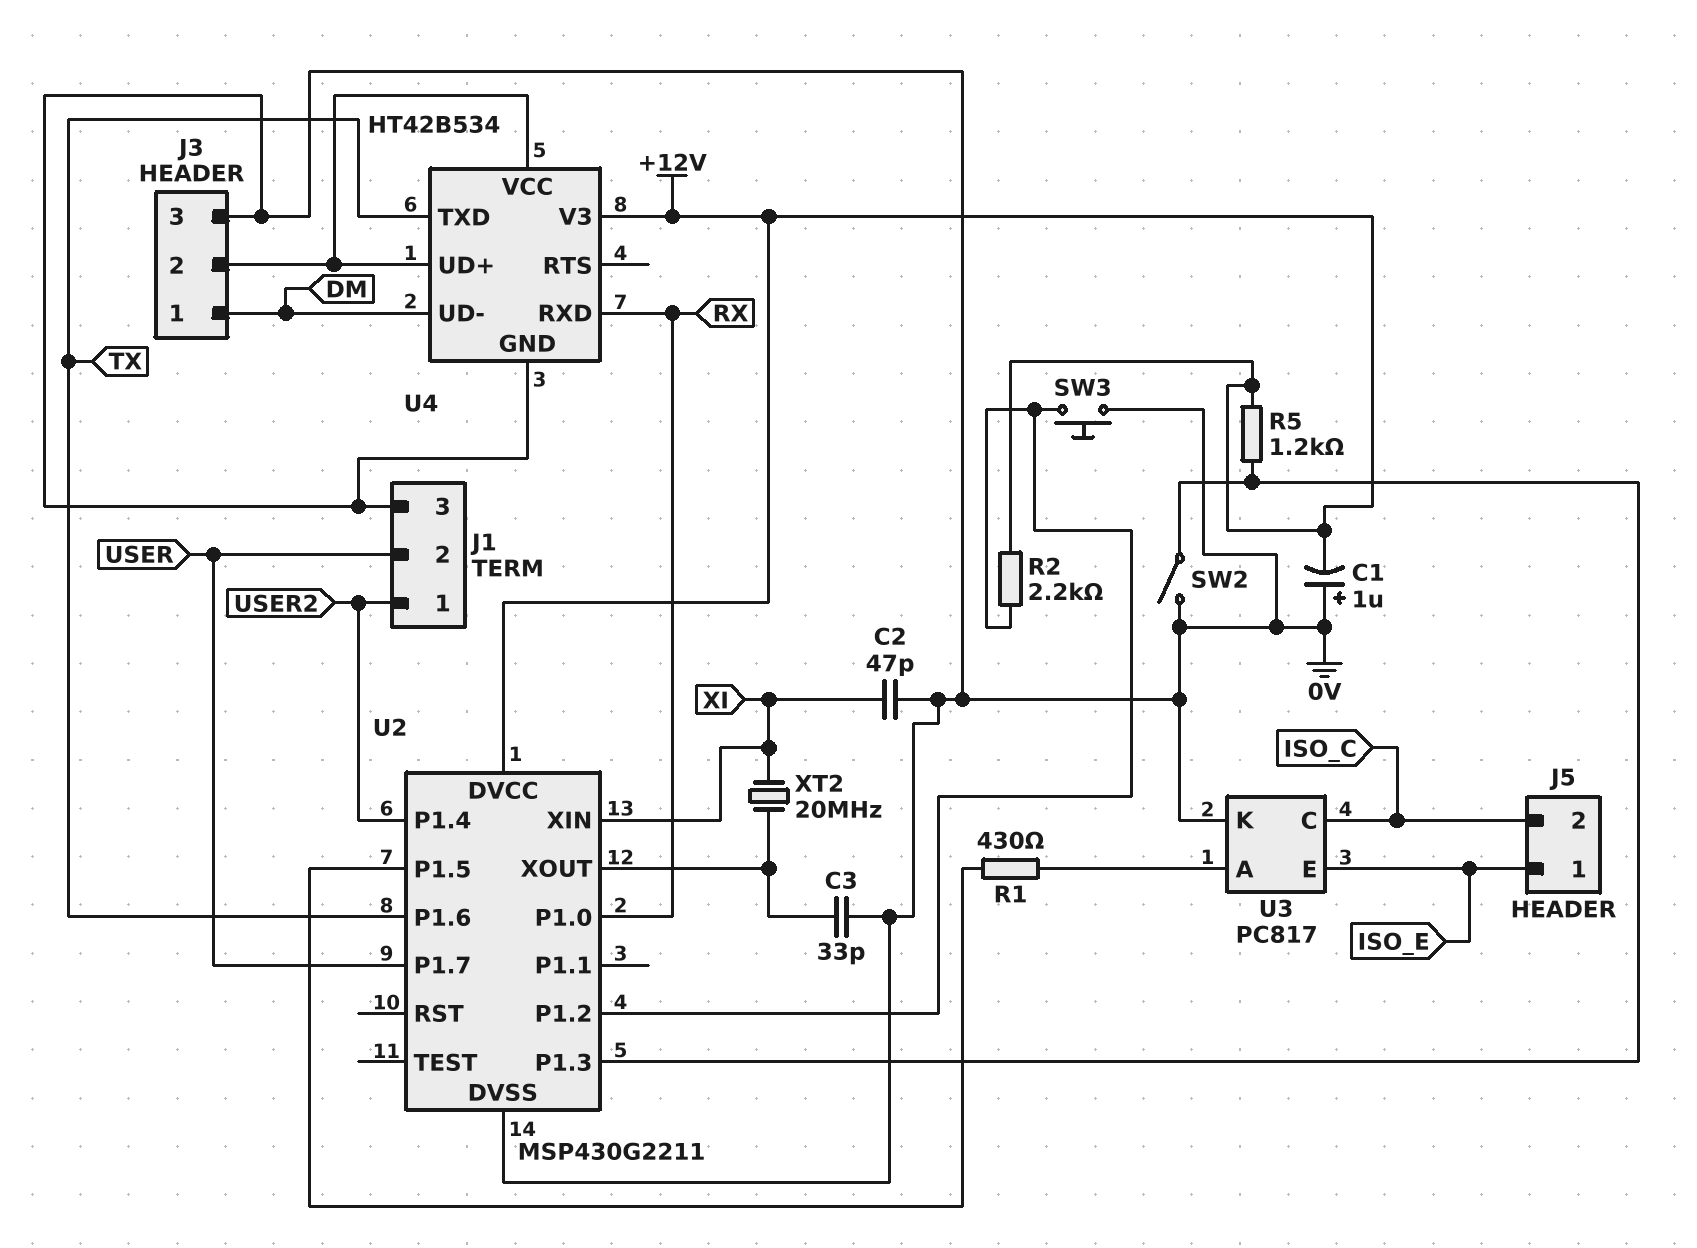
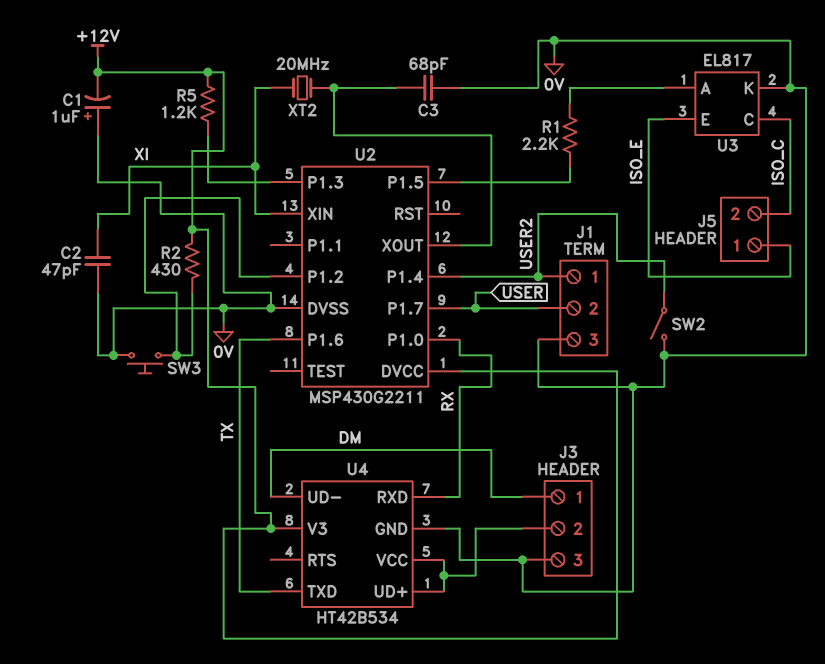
C3: 33pF (0V, U2/XOUT) -> 68pF (0V, U2/XOUT)
R1: 430 (U2/P1.5, U3/A) -> 2.2k (U2/P1.5, U3/A)
R2: 2.2k (+12V, U2/P1.2) -> 430 (+12V, U2/P1.2)
SW2: switch (0V, U2/P1.3) -> switch (0V, USER2)
U3: PC817 -> EL817

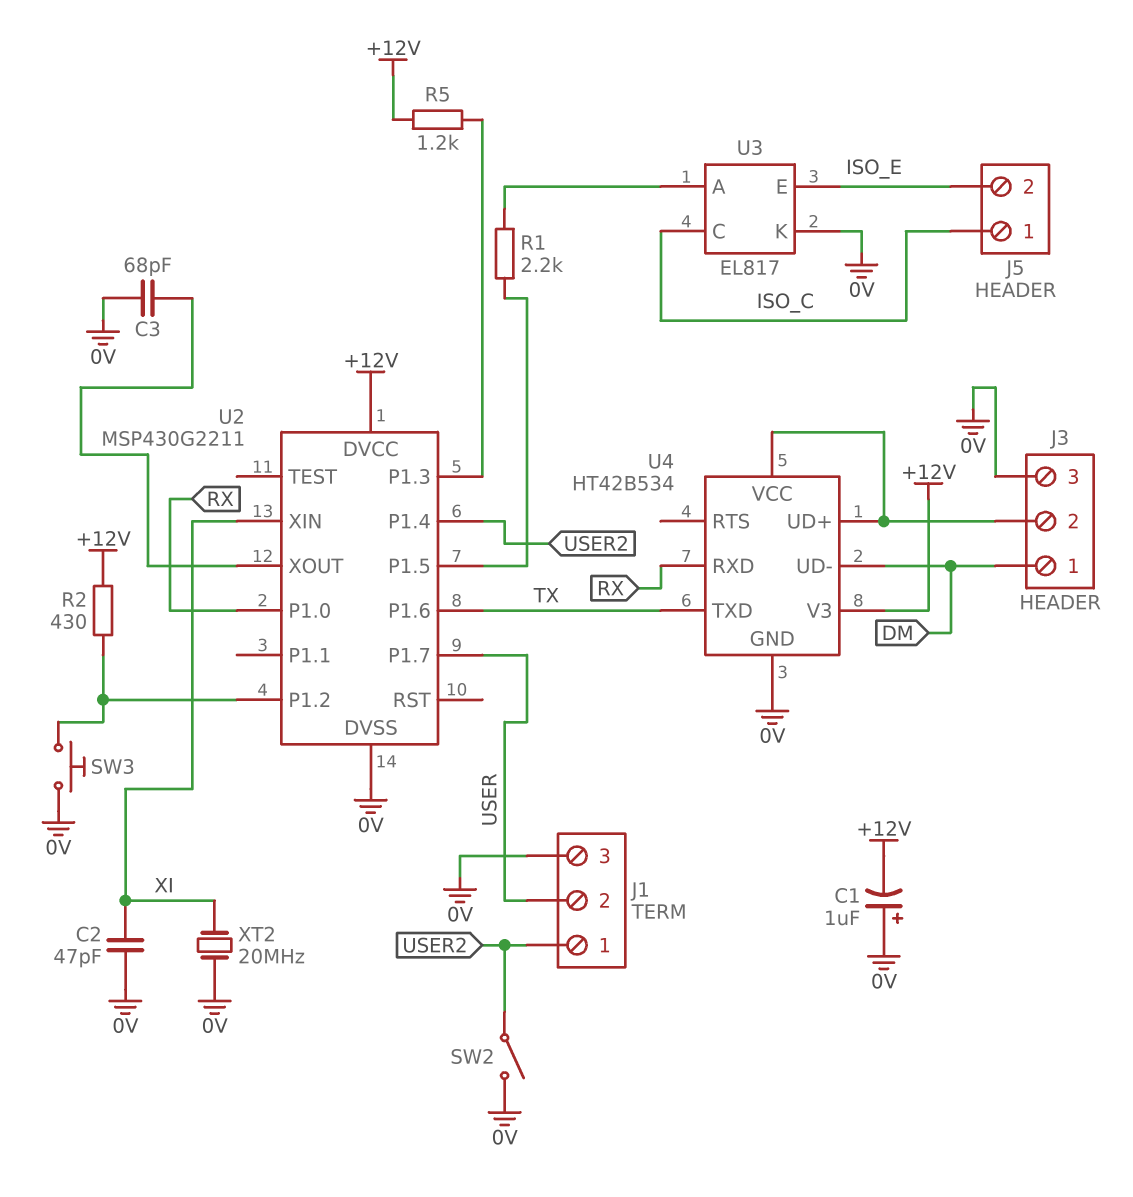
J5 pin 1: ISO_E -> ISO_C
J5 pin 2: ISO_C -> ISO_E
XT2: 20MHz (U2/XOUT, XI) -> 20MHz (0V, XI)

